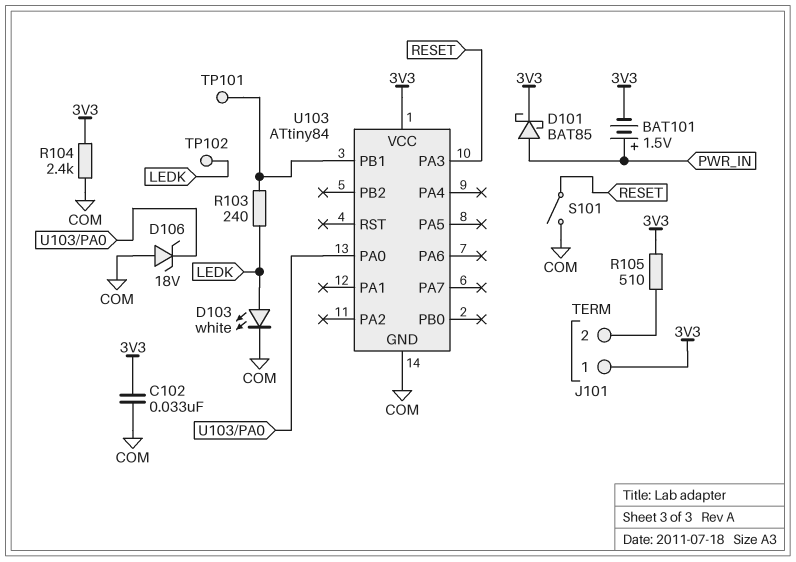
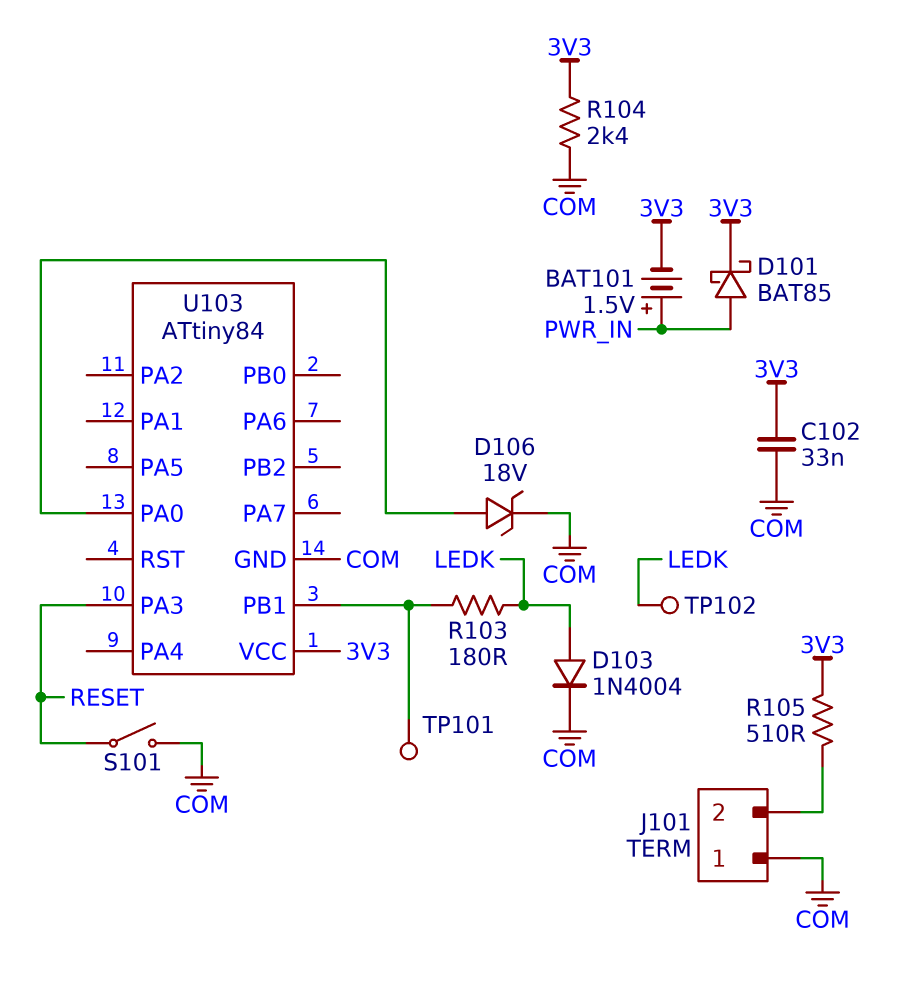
D103: LED white (A LEDK, K COM) -> diode 1N4004 (A LEDK, K COM)
D106: zener 18V (A COM, K U103/PA0) -> zener 18V (A U103/PA0, K COM)
J101 pin 1: 3V3 -> COM
R103: 240 (LEDK, U103/PB1) -> 180 (LEDK, U103/PB1)

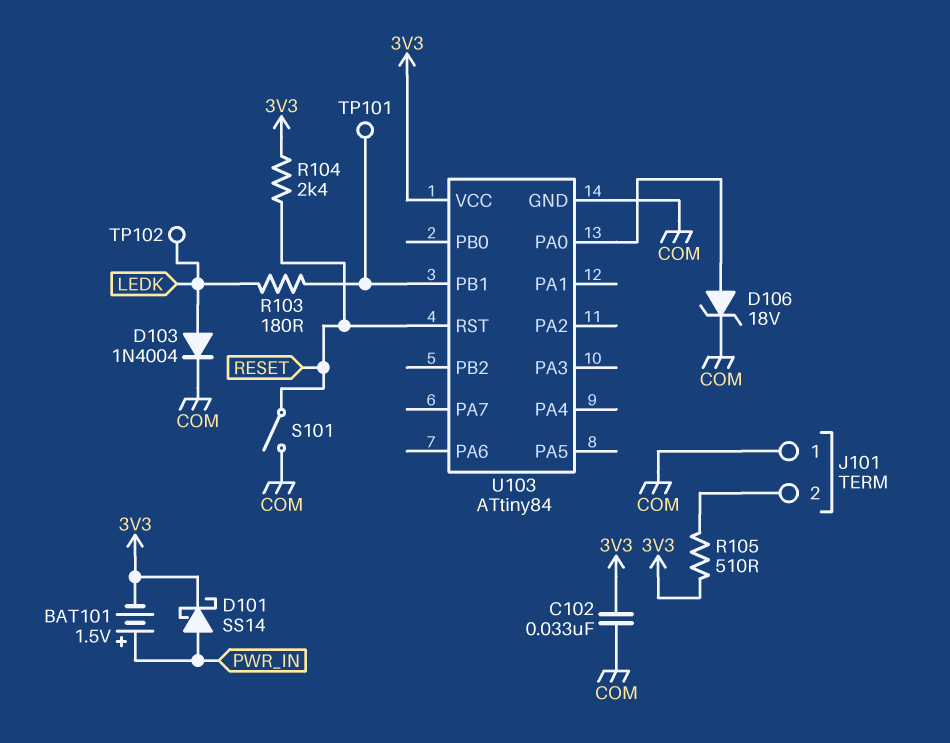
D101: schottky BAT85 (A PWR_IN, K 3V3) -> schottky SS14 (A PWR_IN, K 3V3)
R104: 2.4k (3V3, COM) -> 2.4k (3V3, RESET)
U103 pin PA3: RESET -> none
U103 pin RST: none -> RESET

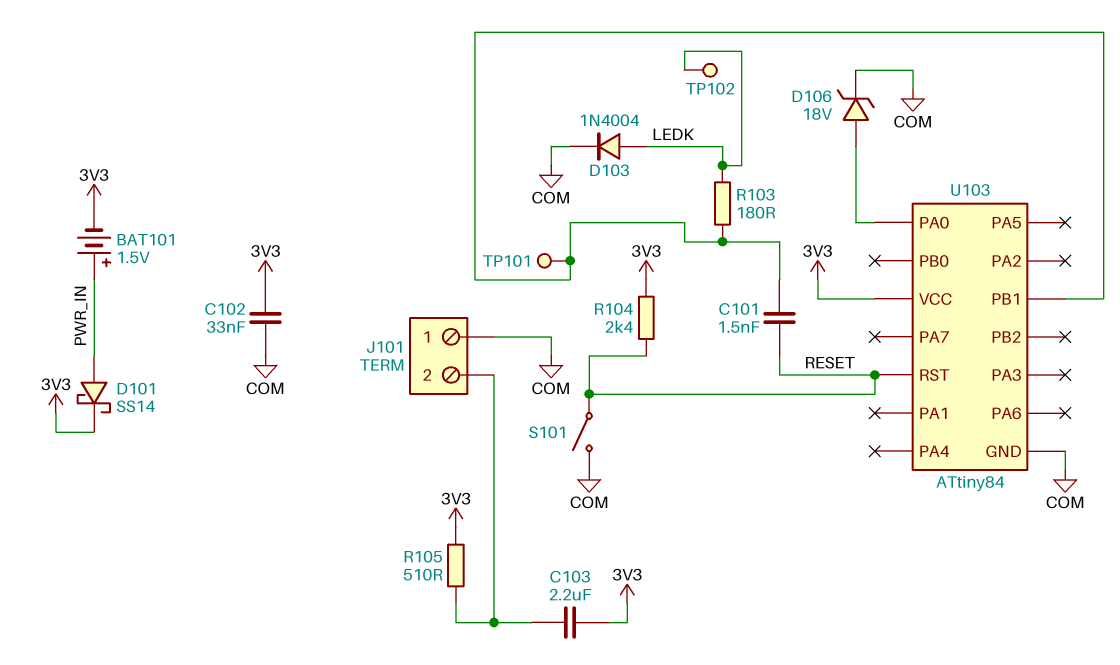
C101: none -> 1.5nF (RESET, U103/PB1)
C103: none -> 2.2uF (3V3, J101/2)

